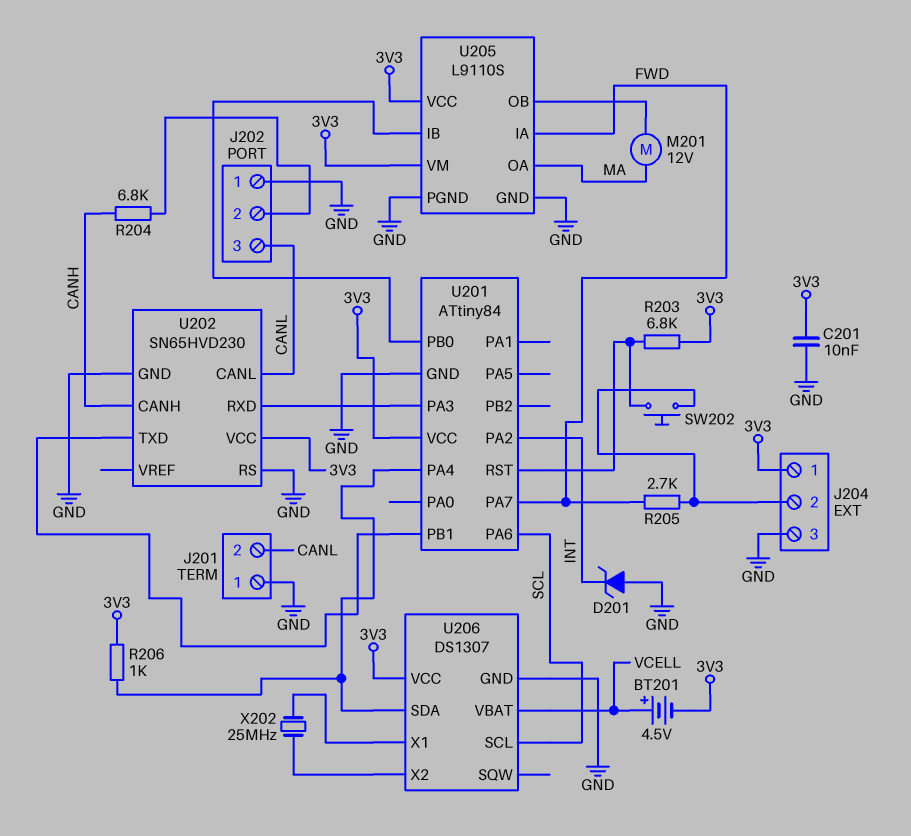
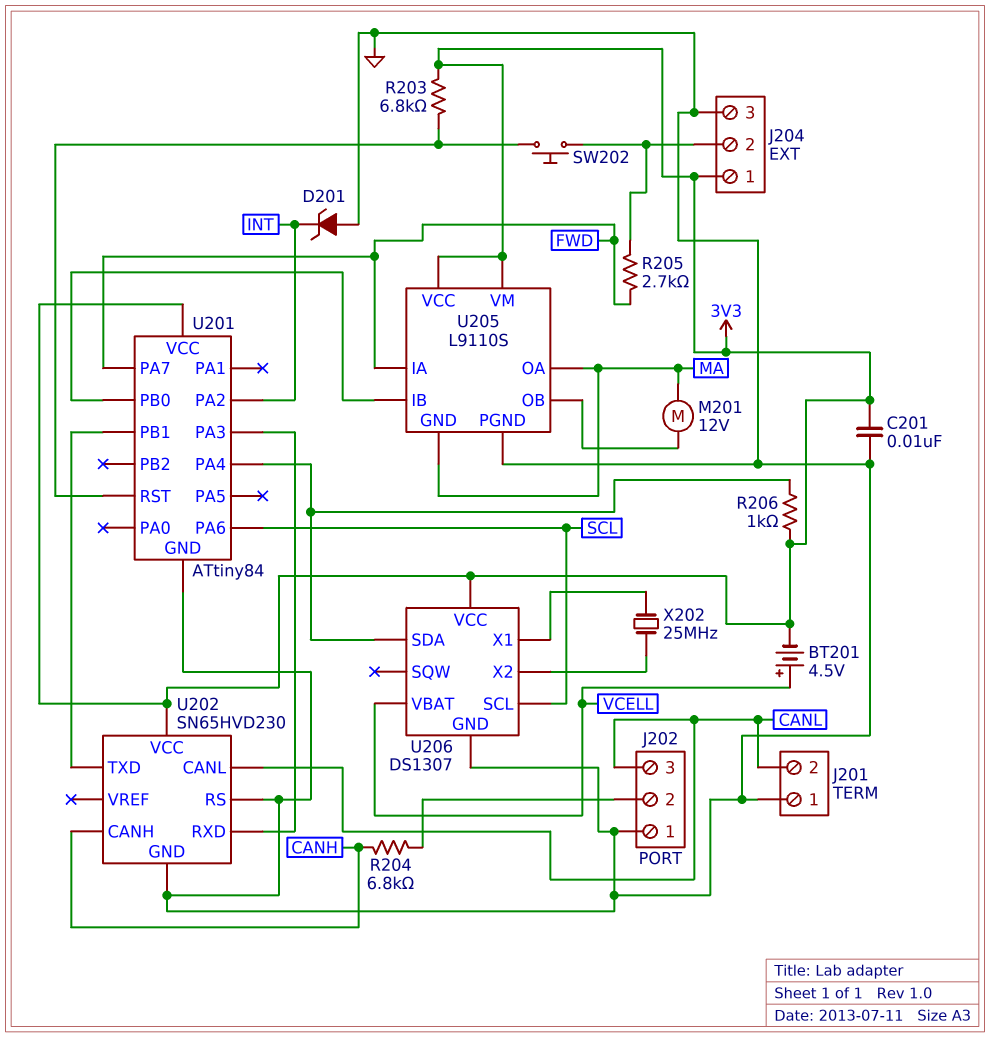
U205 pin GND: GND -> MA

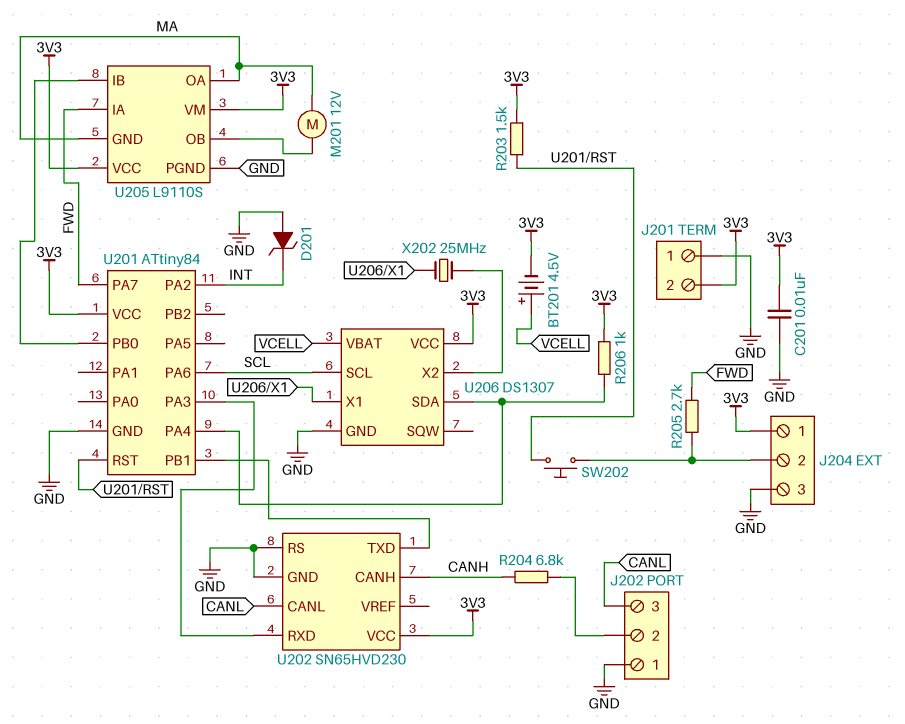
J201 pin 2: CANL -> 3V3
R203: 6.8k (3V3, U201/RST) -> 1.5k (3V3, U201/RST)

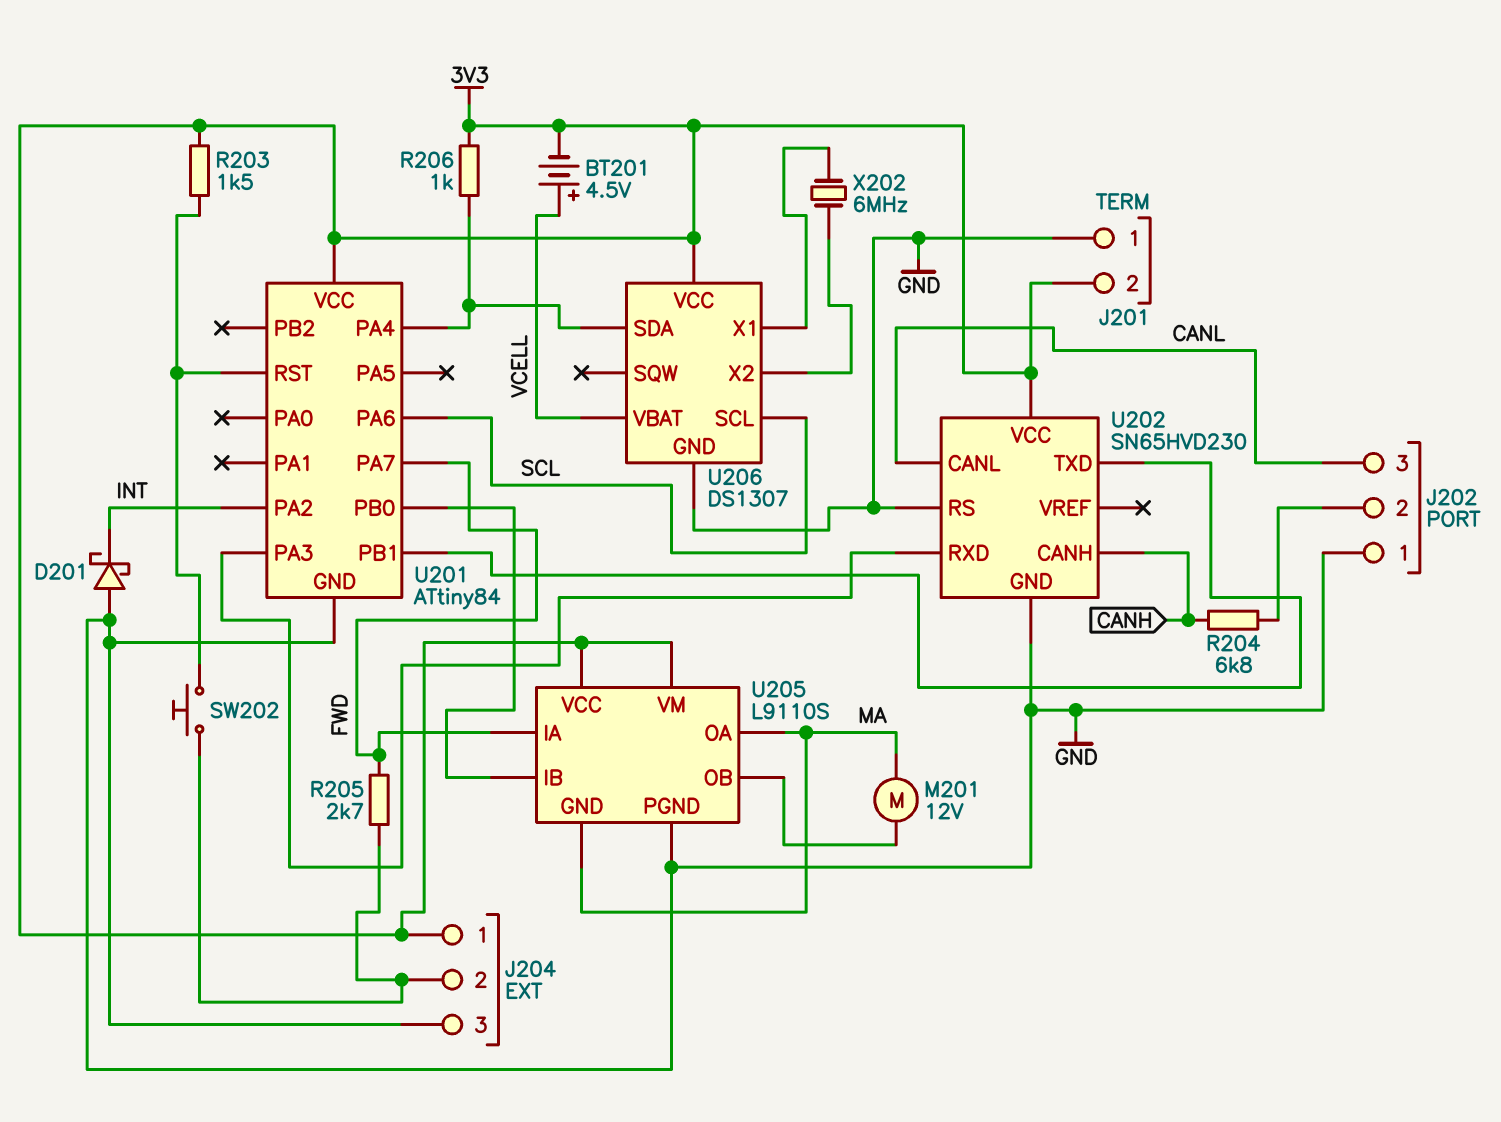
C201: 10nF (3V3, GND) -> none
D201: zener (A GND, K INT) -> schottky (A GND, K INT)
X202: 25MHz (U206/X1, U206/X2) -> 6MHz (U206/X1, U206/X2)

